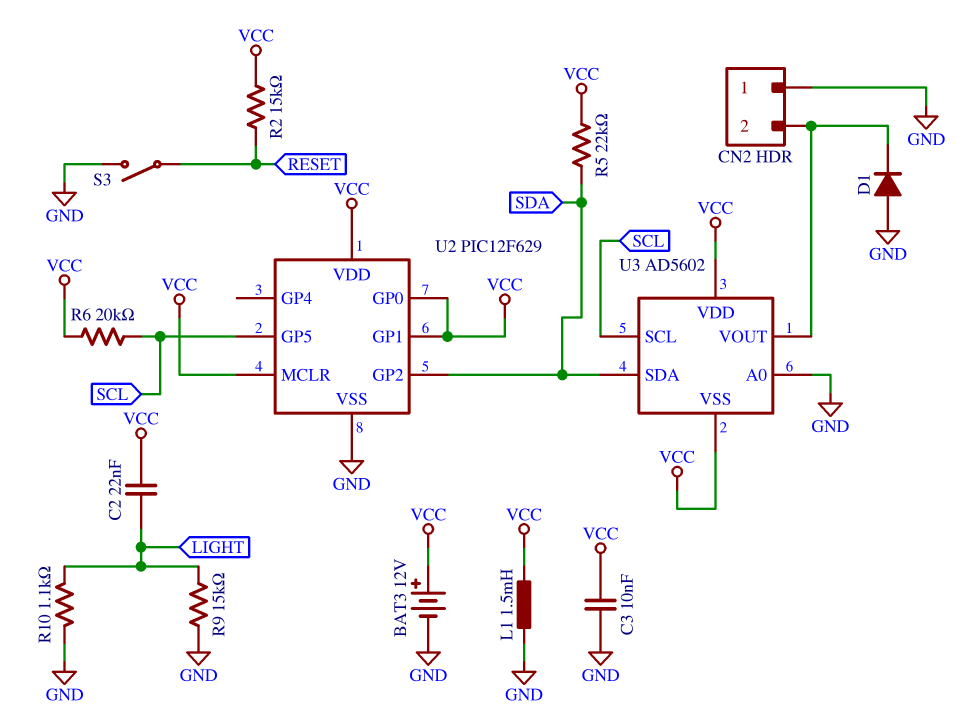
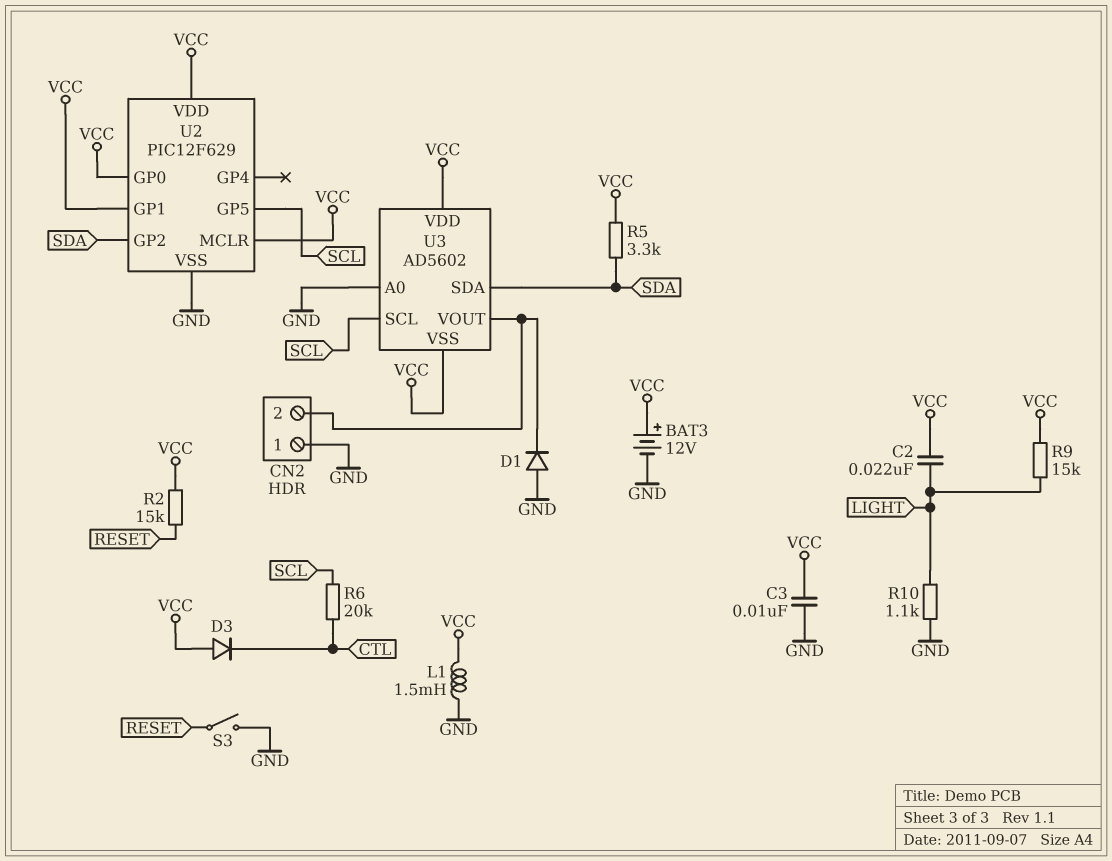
D3: none -> diode (A VCC, K CTL)
R5: 22k (SDA, VCC) -> 3.3k (SDA, VCC)
R6: 20k (SCL, VCC) -> 20k (CTL, SCL)
R9: 15k (GND, LIGHT) -> 15k (LIGHT, VCC)

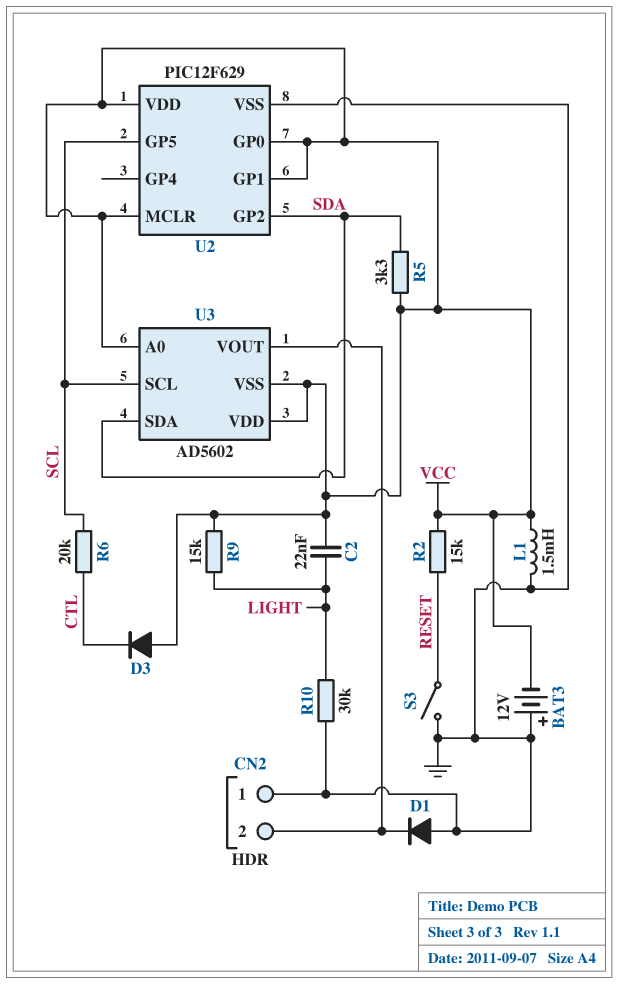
BAT3: 12V (plus VCC, minus GND) -> 12V (plus GND, minus VCC)
C3: 10nF (GND, VCC) -> none
R10: 1.1k (GND, LIGHT) -> 30k (GND, LIGHT)
U3 pin A0: GND -> VCC

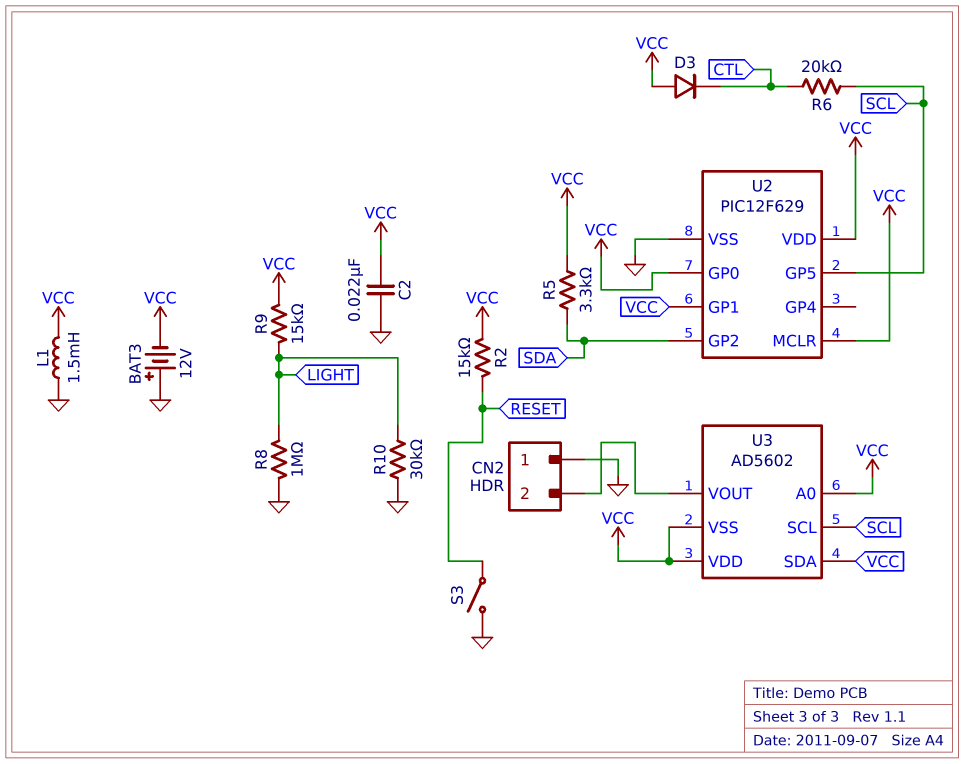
C2: 22nF (LIGHT, VCC) -> 22nF (GND, VCC)
D1: diode (A GND, K CN2/2) -> none
R8: none -> 1M (GND, LIGHT)
U3 pin SDA: SDA -> VCC

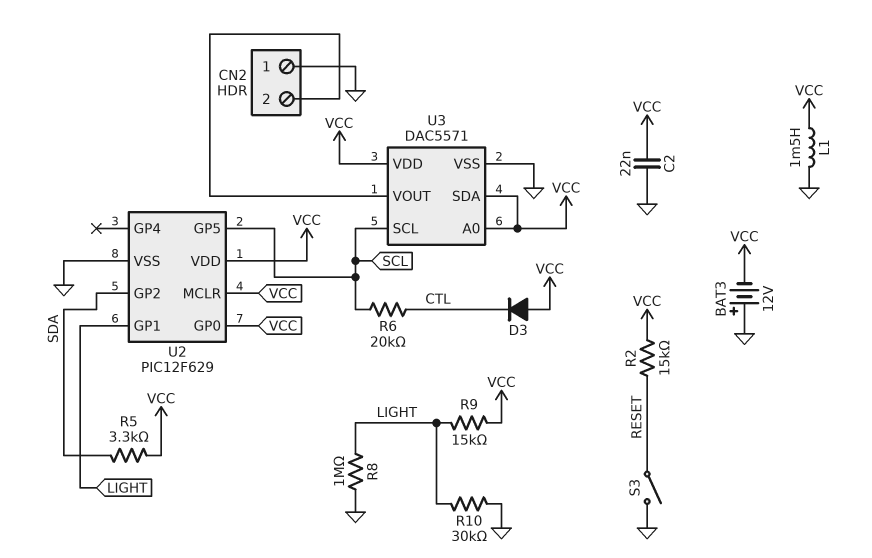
U2 pin GP1: VCC -> LIGHT
U3: AD5602 -> DAC5571
U3 pin VSS: VCC -> GND

